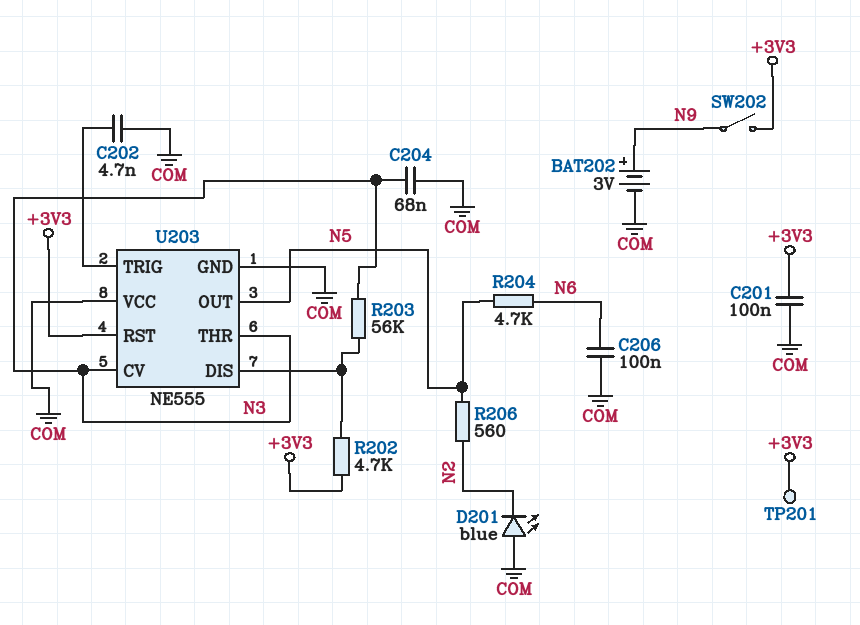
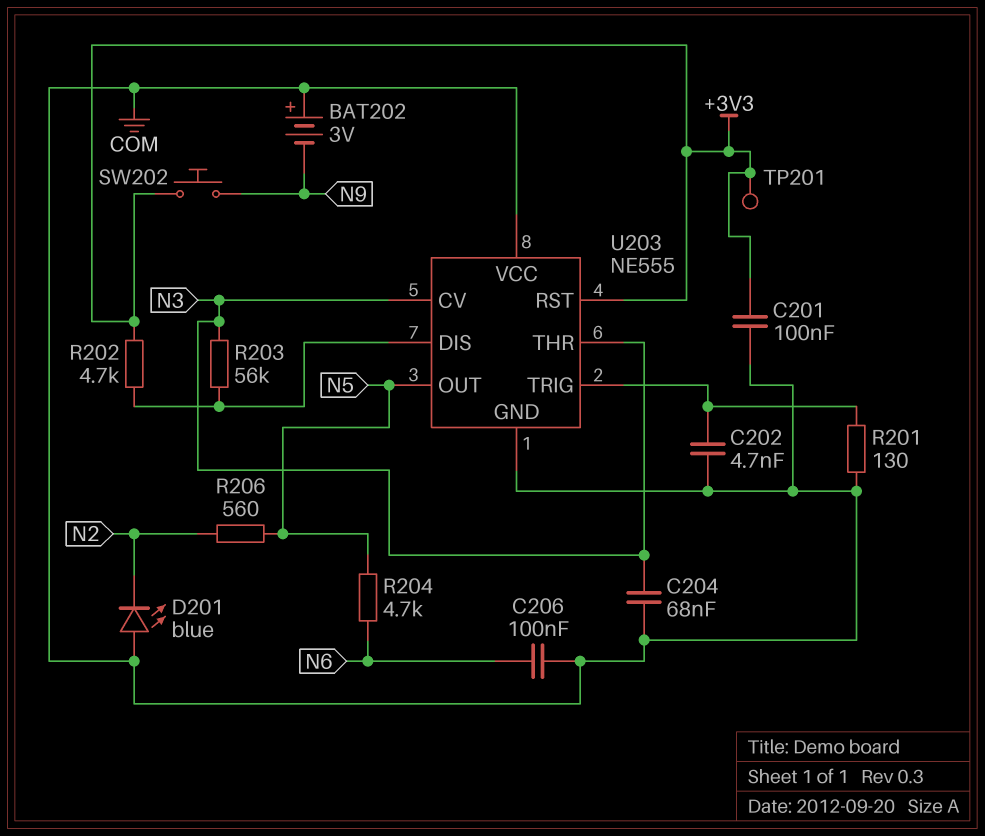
BAT202: 3V (plus N9, minus COM) -> 3V (plus COM, minus N9)
R201: none -> 130 (COM, U203/TRIG)
SW202: switch (+3V3, N9) -> button (+3V3, N9)

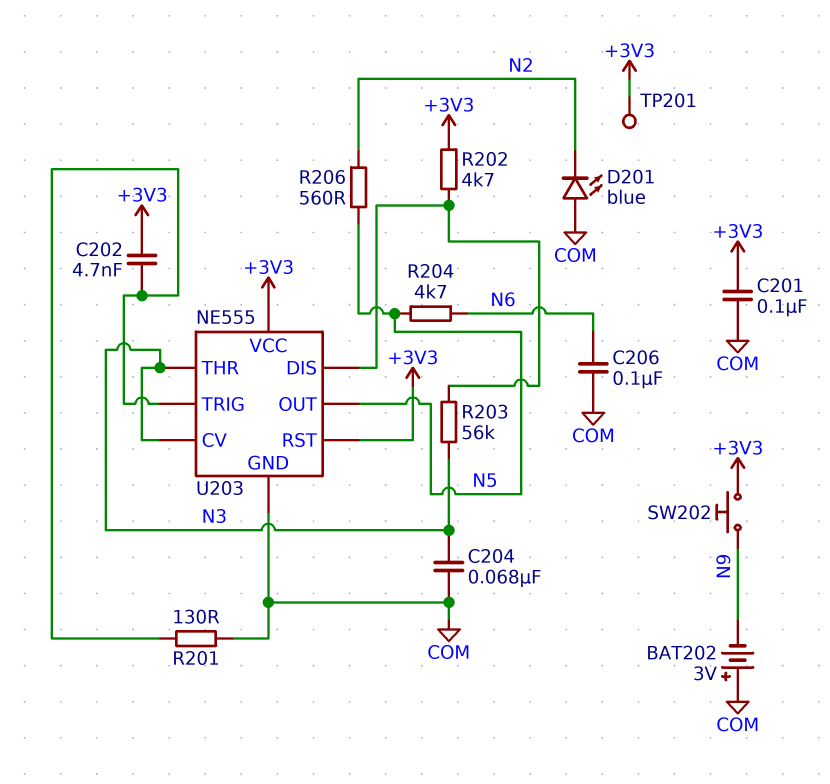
C202: 4.7nF (COM, U203/TRIG) -> 4.7nF (+3V3, U203/TRIG)
U203 pin VCC: COM -> +3V3

